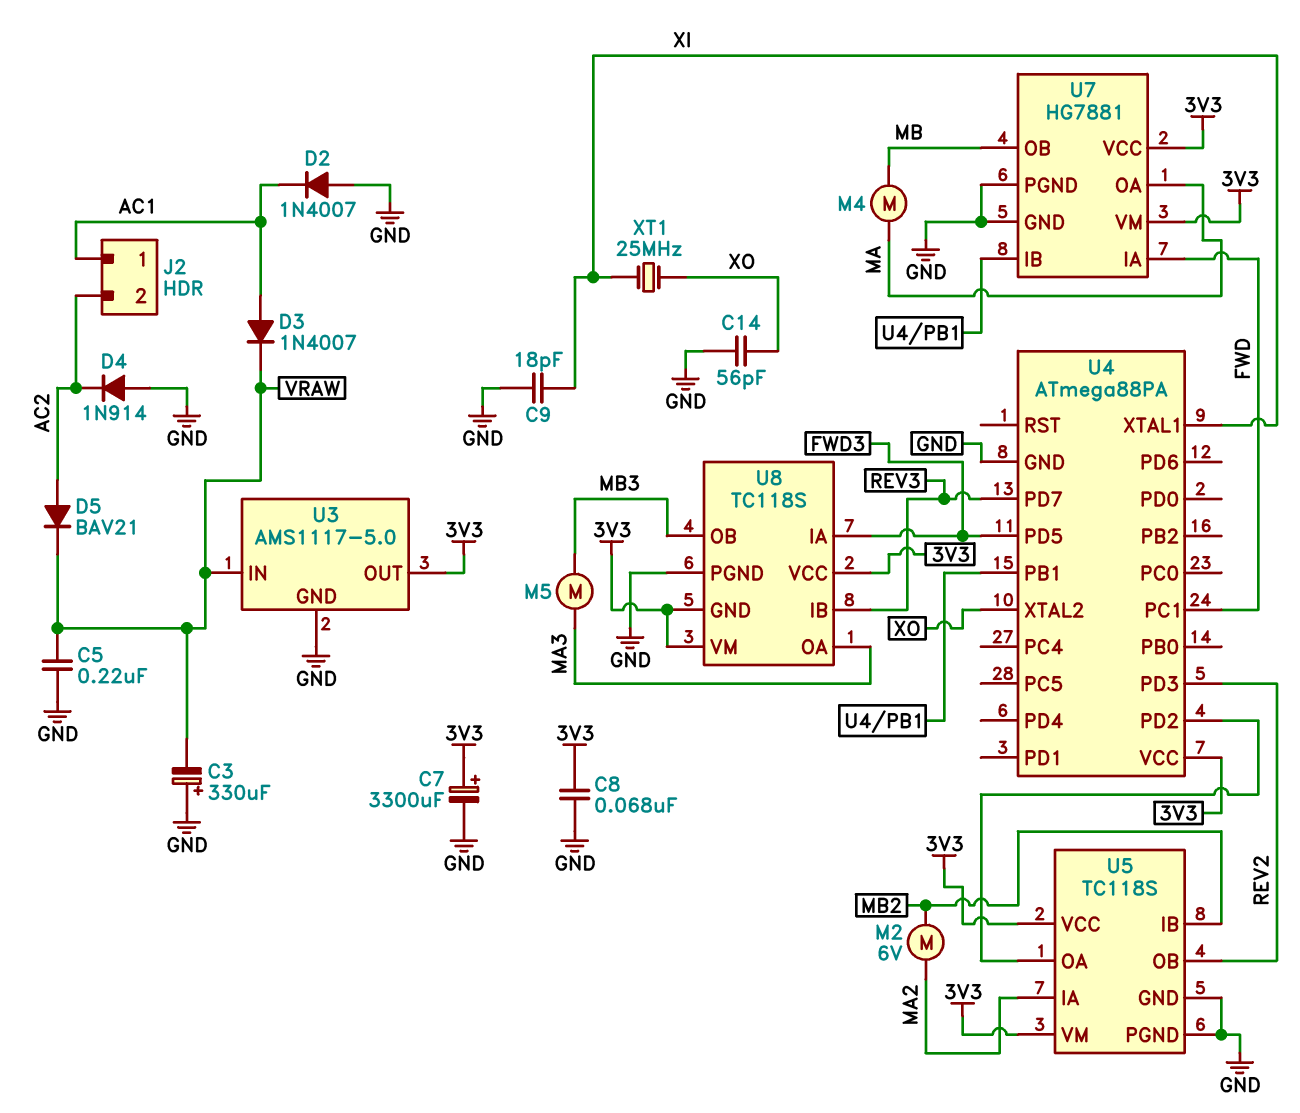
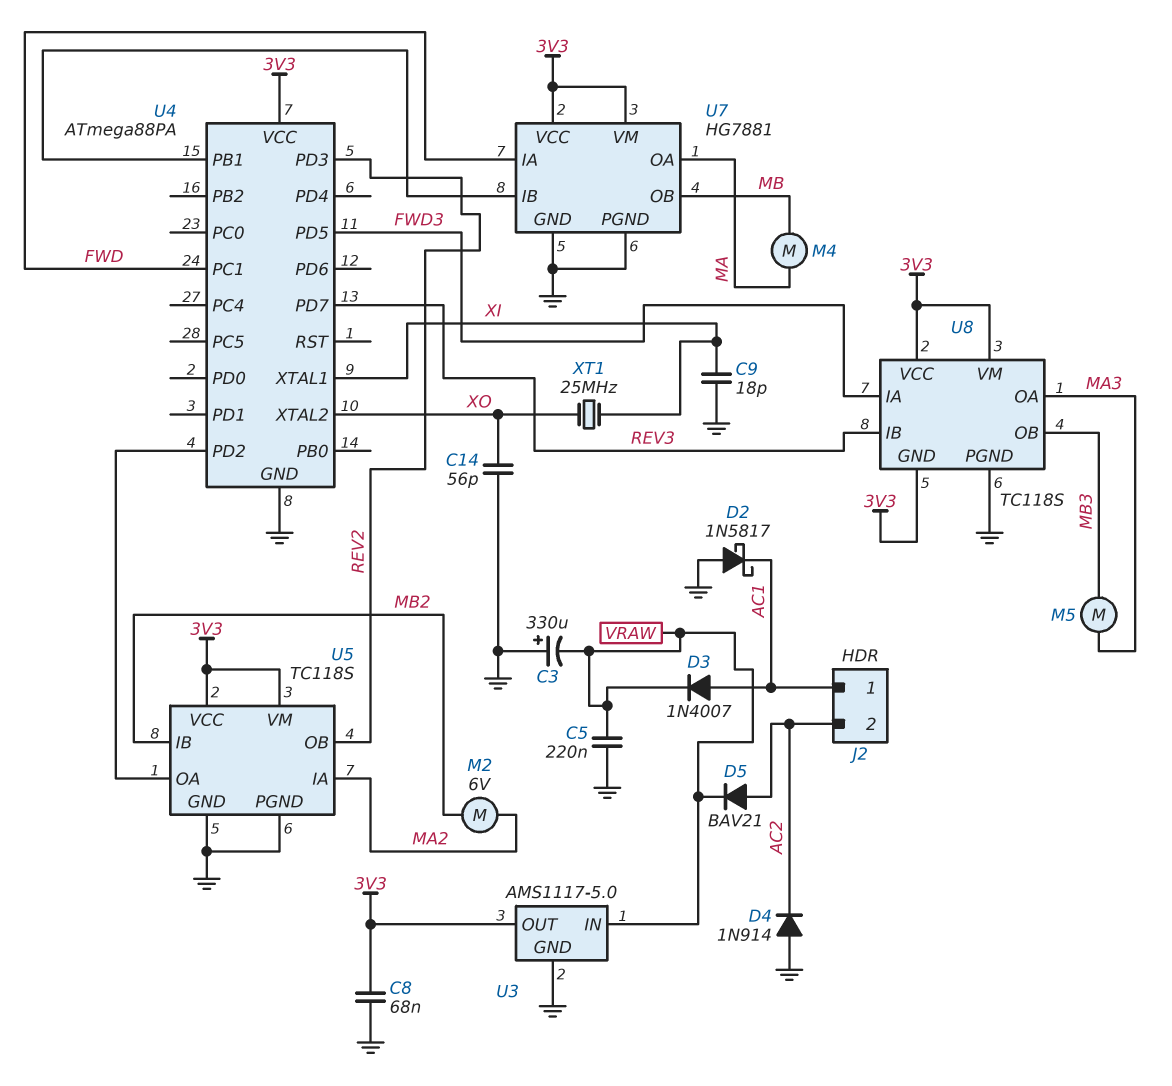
C7: 3300uF (plus 3V3, minus GND) -> none
D2: diode 1N4007 (A GND, K AC1) -> schottky 1N5817 (A GND, K AC1)

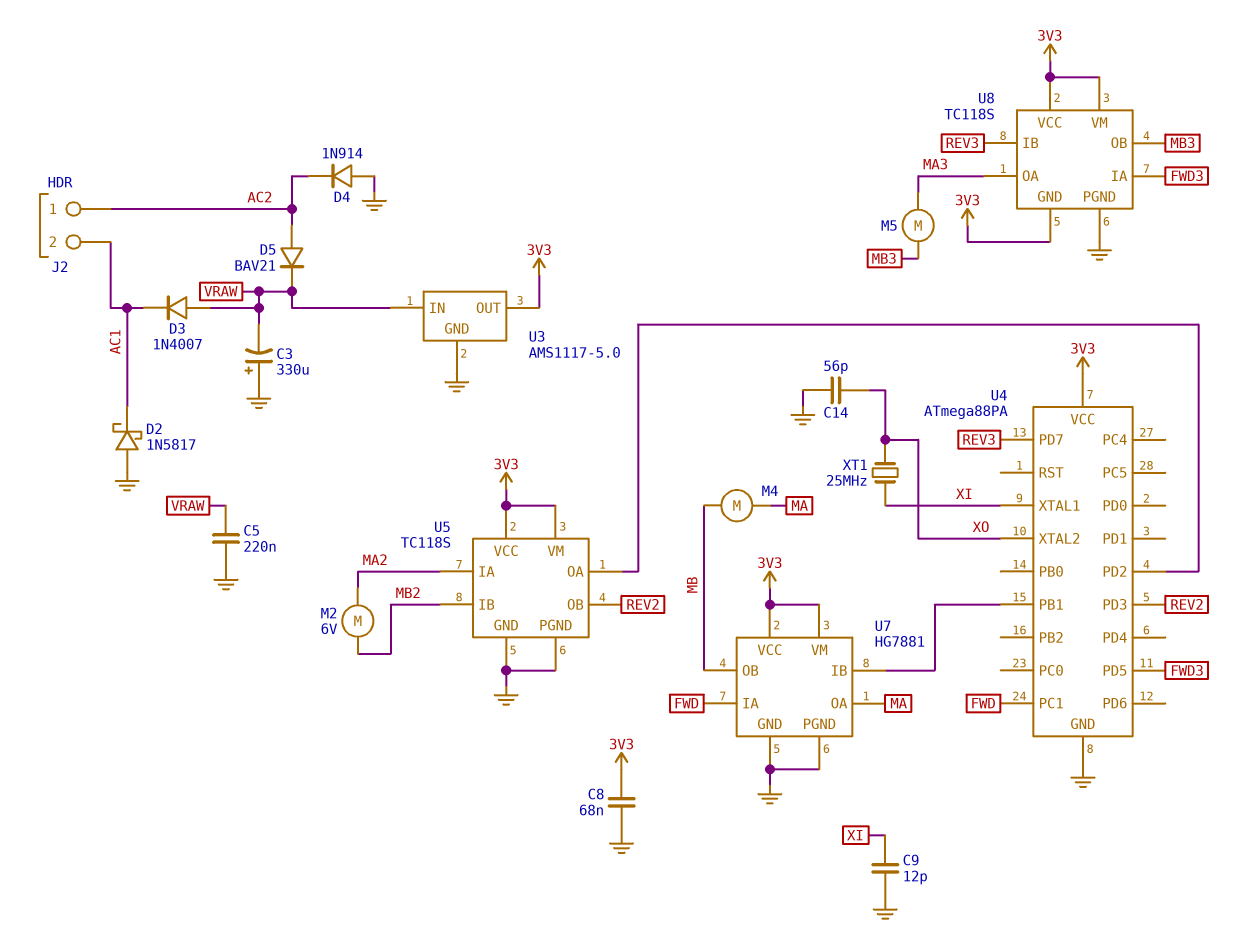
C9: 18pF (GND, XI) -> 12pF (GND, XI)
D3: diode 1N4007 (A AC1, K VRAW) -> diode 1N4007 (A VRAW, K AC1)
J2 pin 1: AC1 -> AC2
J2 pin 2: AC2 -> AC1

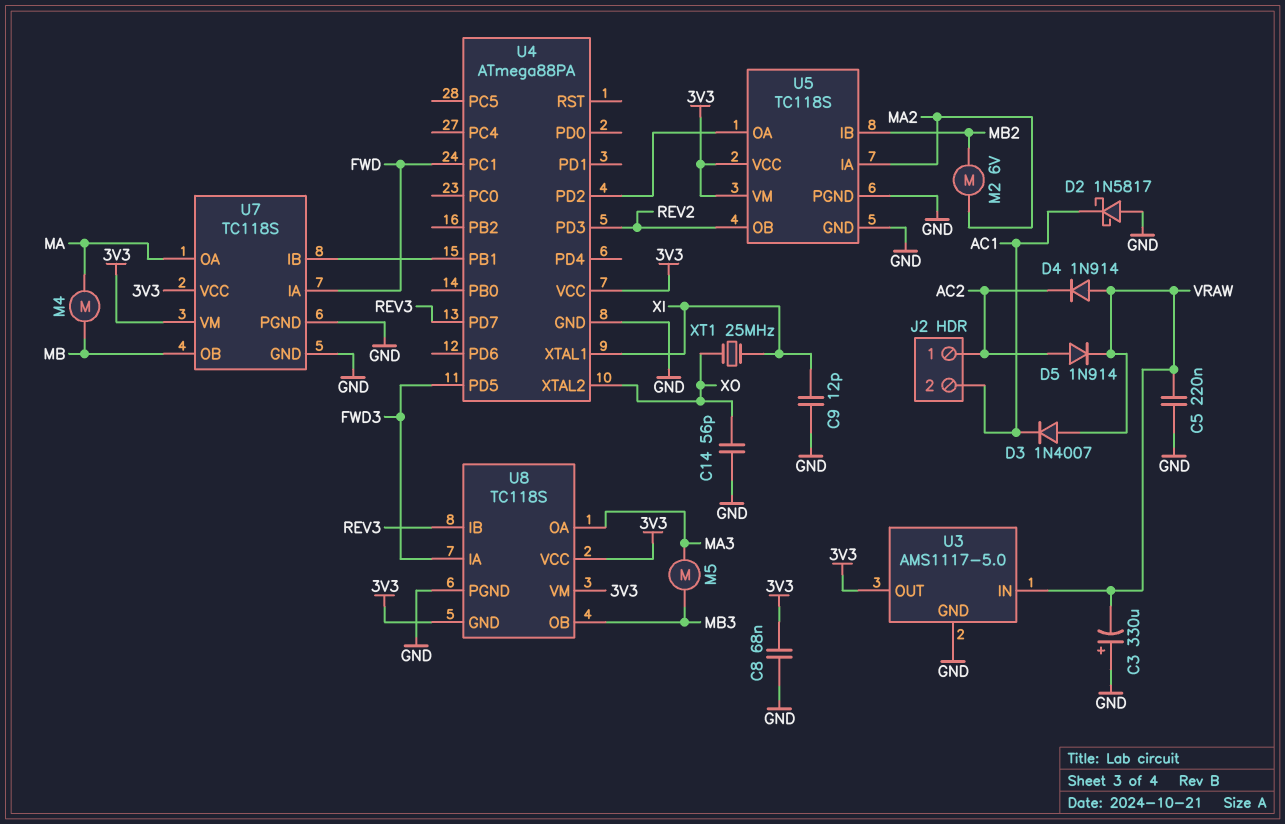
D4: diode 1N914 (A GND, K AC2) -> diode 1N914 (A VRAW, K AC2)
D5: diode BAV21 (A AC2, K VRAW) -> diode 1N914 (A AC2, K VRAW)
U7: HG7881 -> TC118S

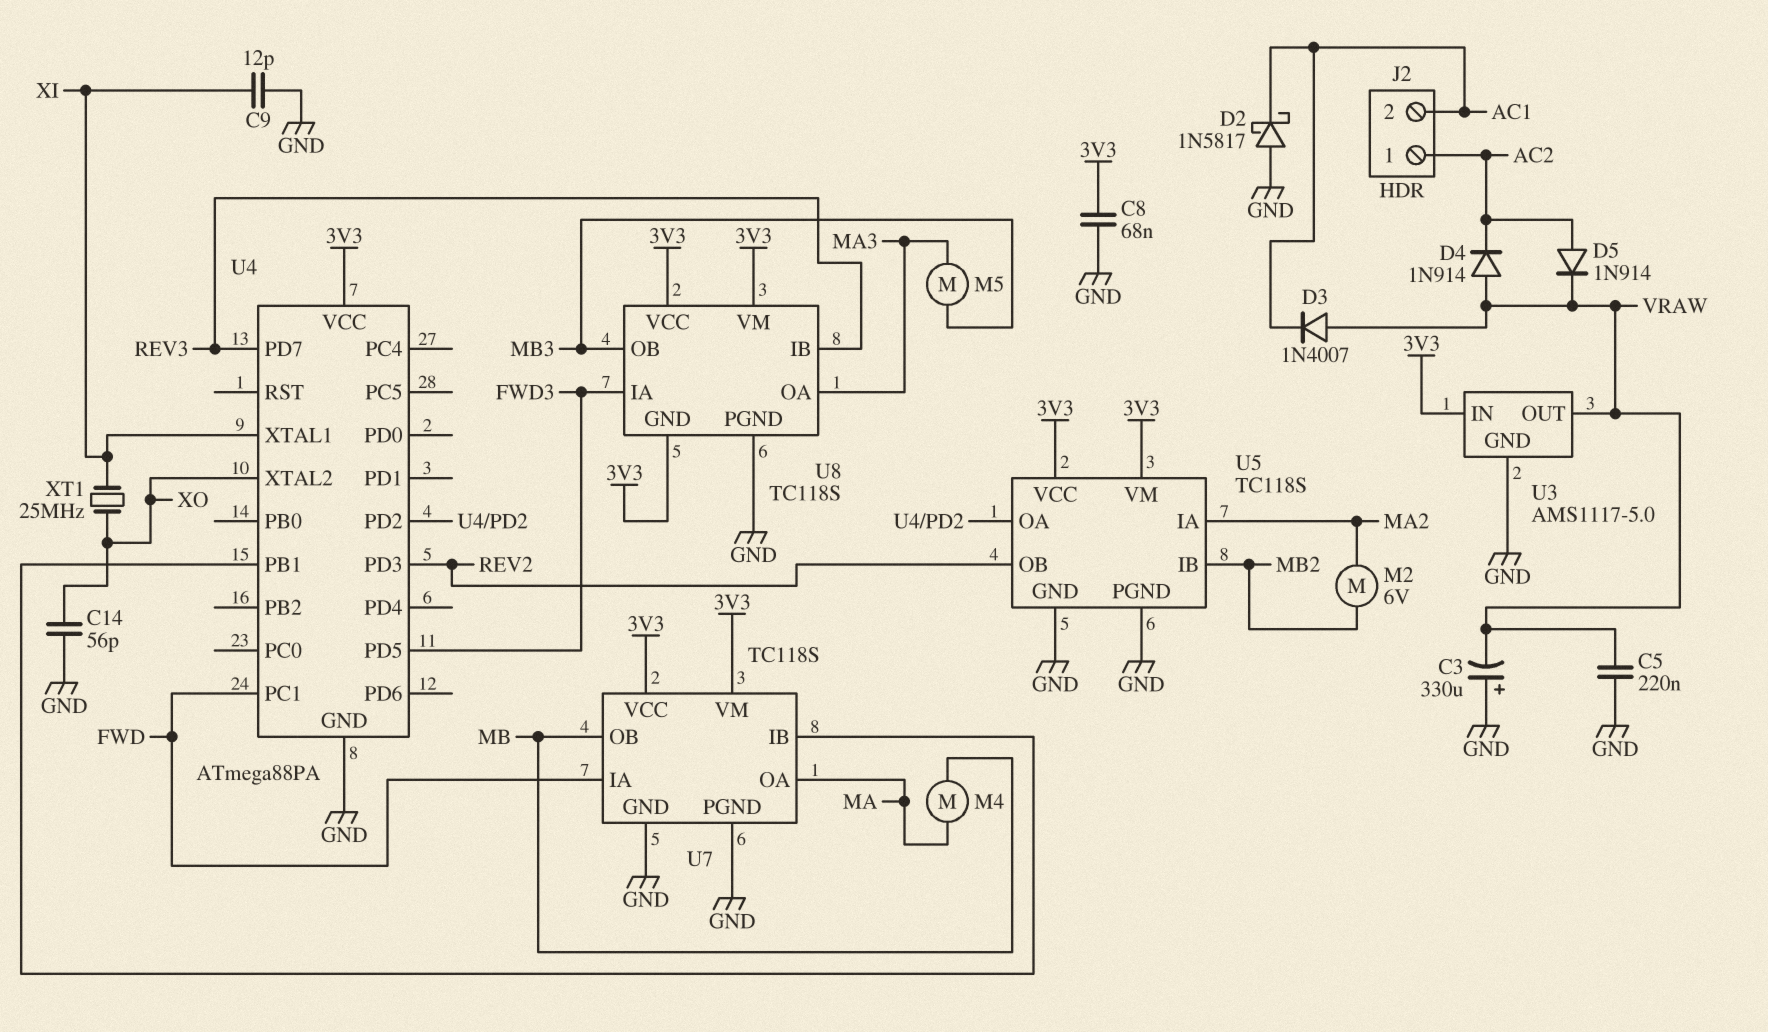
U3 pin IN: VRAW -> 3V3
U3 pin OUT: 3V3 -> VRAW

